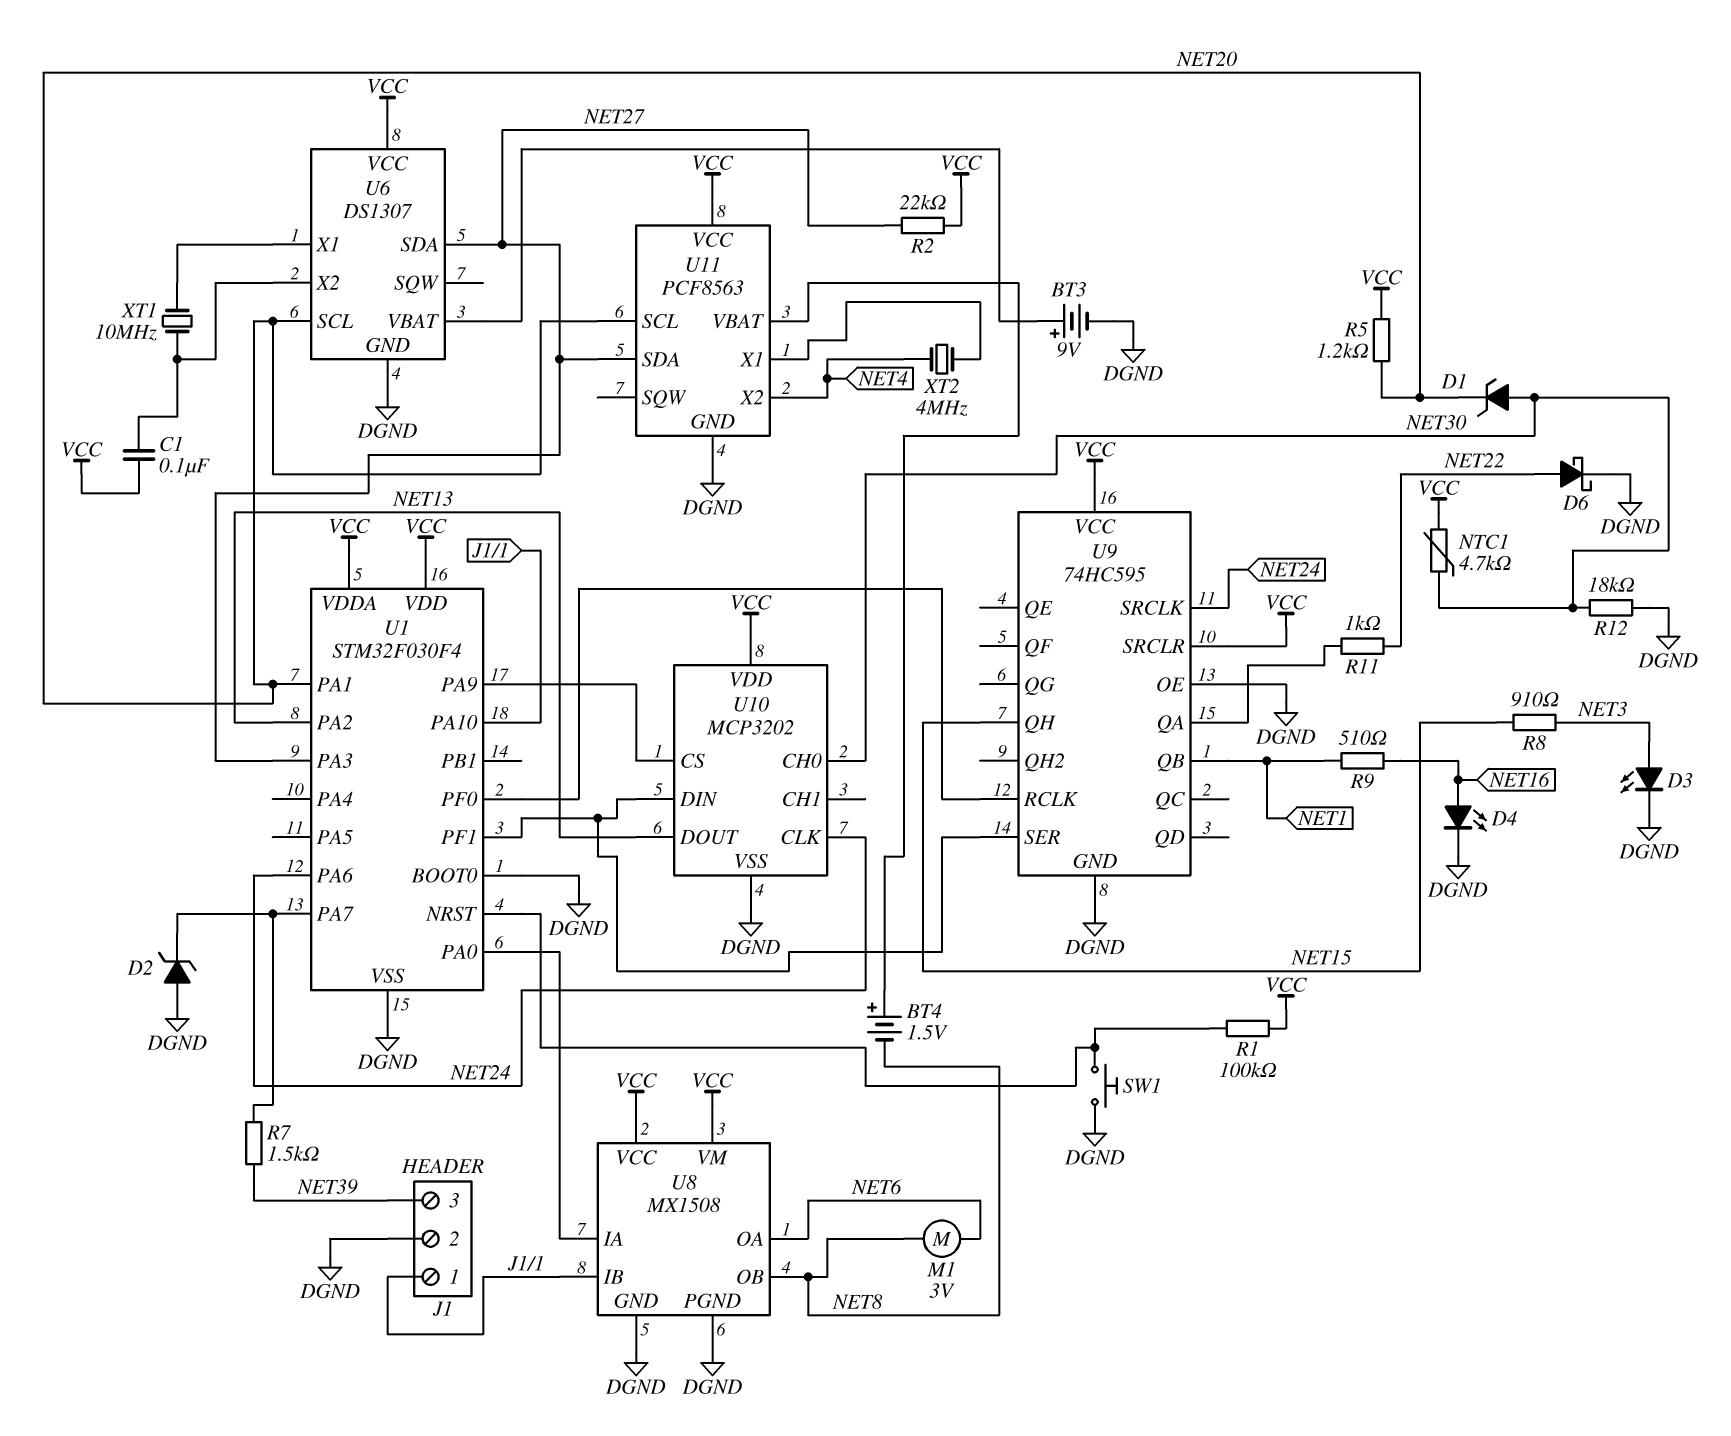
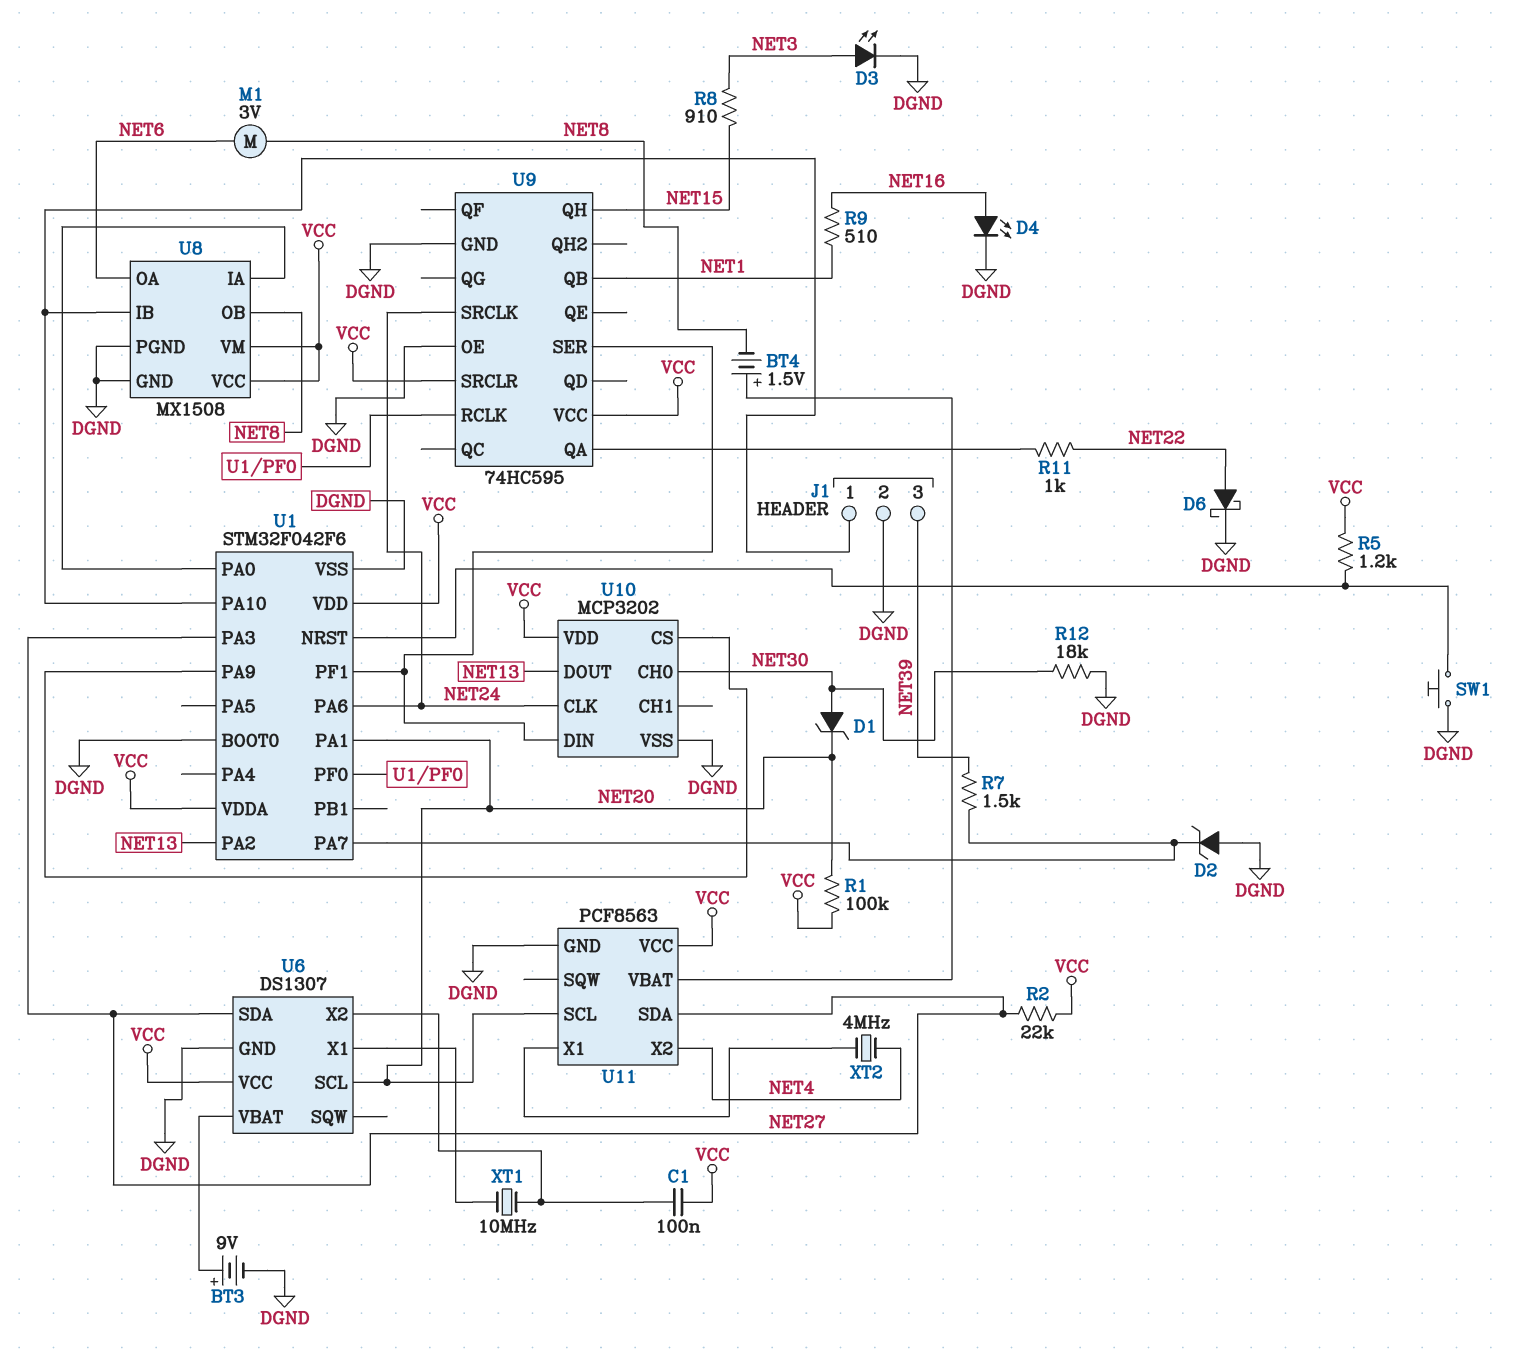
NTC1: 4.7k (NET30, VCC) -> none
R1: 100k (U1/NRST, VCC) -> 100k (NET20, VCC)
R5: 1.2k (NET20, VCC) -> 1.2k (U1/NRST, VCC)
U1: STM32F030F4 -> STM32F042F6

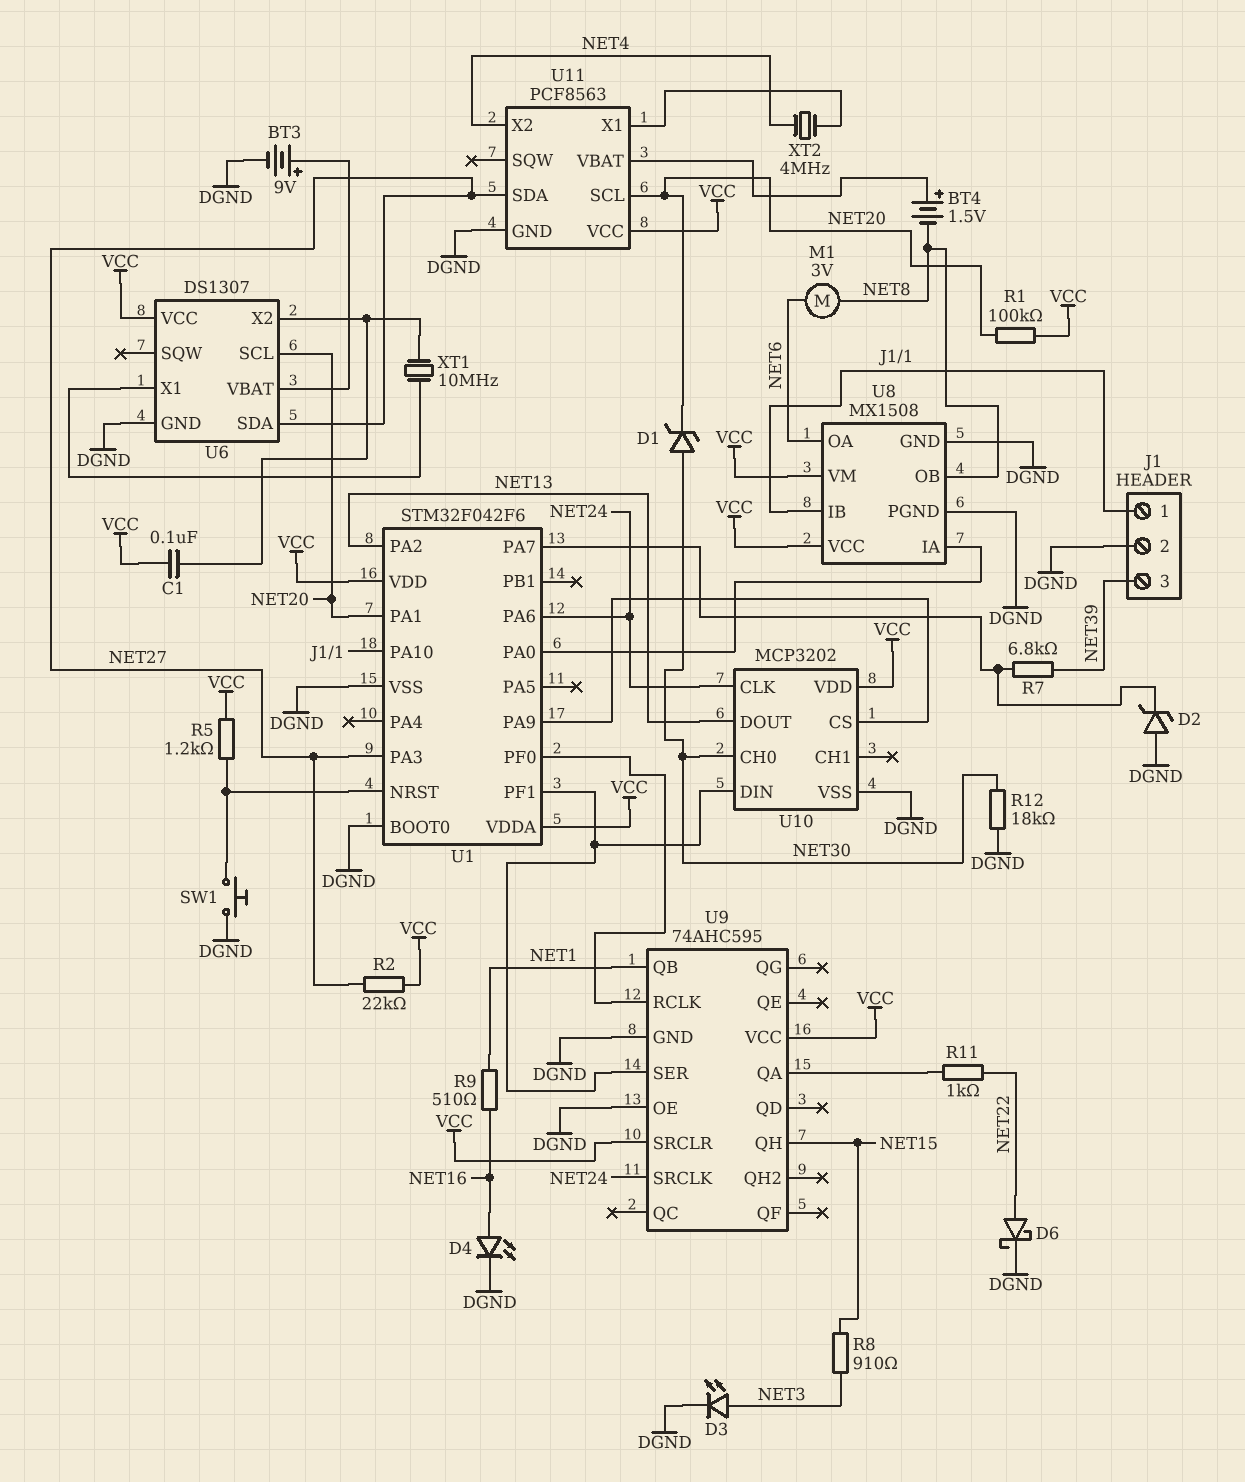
R7: 1.5k (NET39, U1/PA7) -> 6.8k (NET39, U1/PA7)
U9: 74HC595 -> 74AHC595

